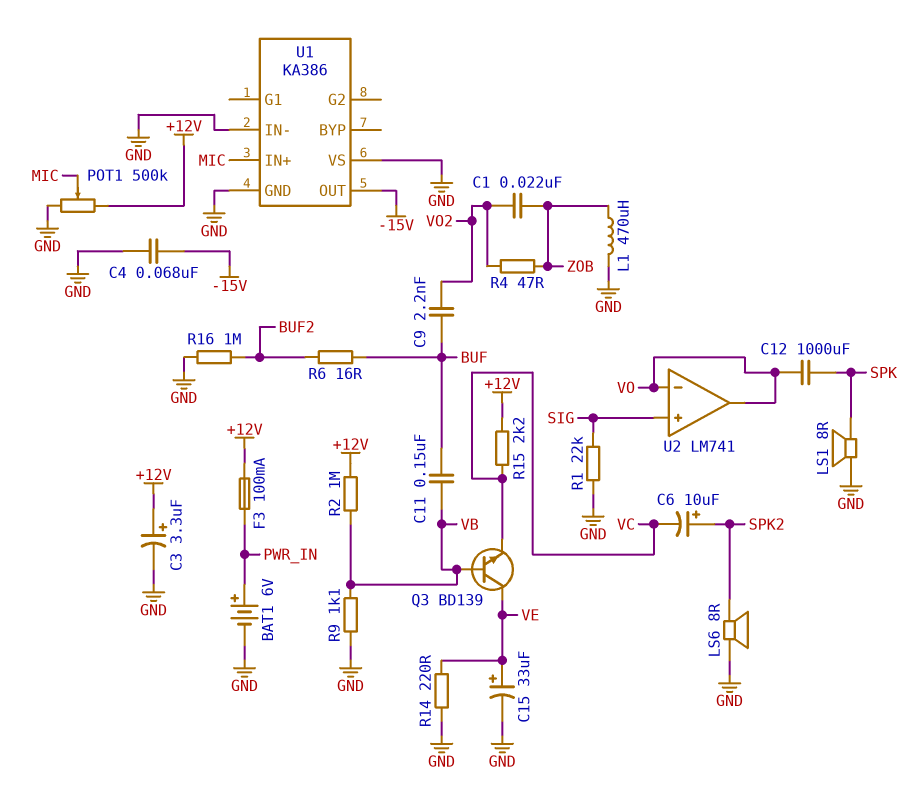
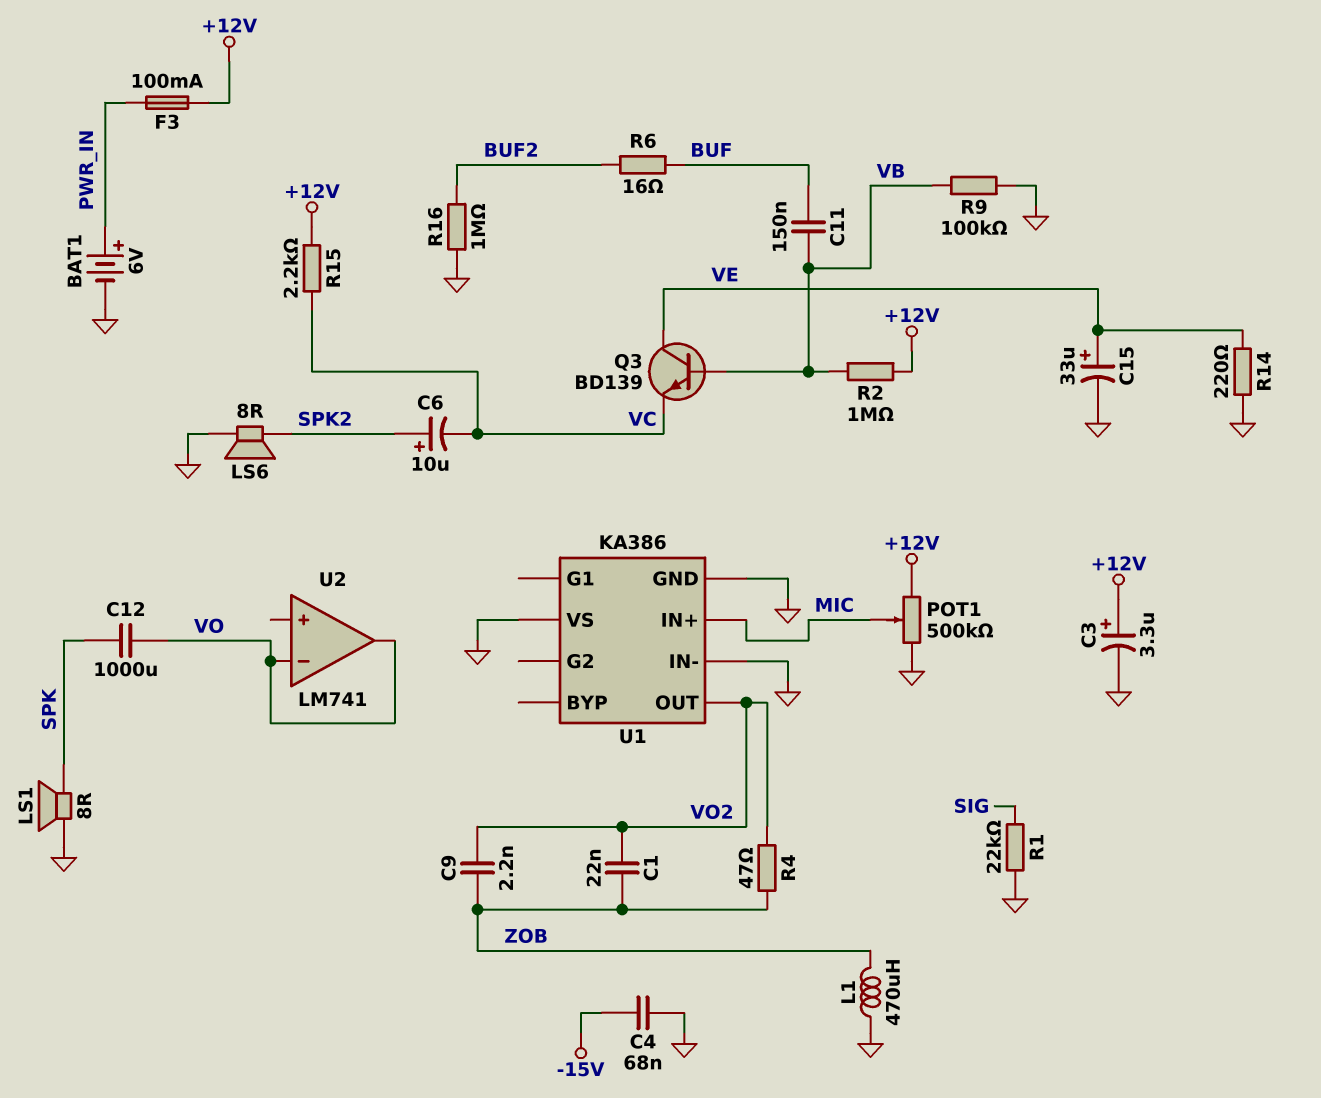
C9: 2.2nF (BUF, VO2) -> 2.2nF (VO2, ZOB)
R9: 1.1k (GND, VB) -> 100k (GND, VB)
U1 pin OUT: -15V -> VO2
U2 pin in+: SIG -> none

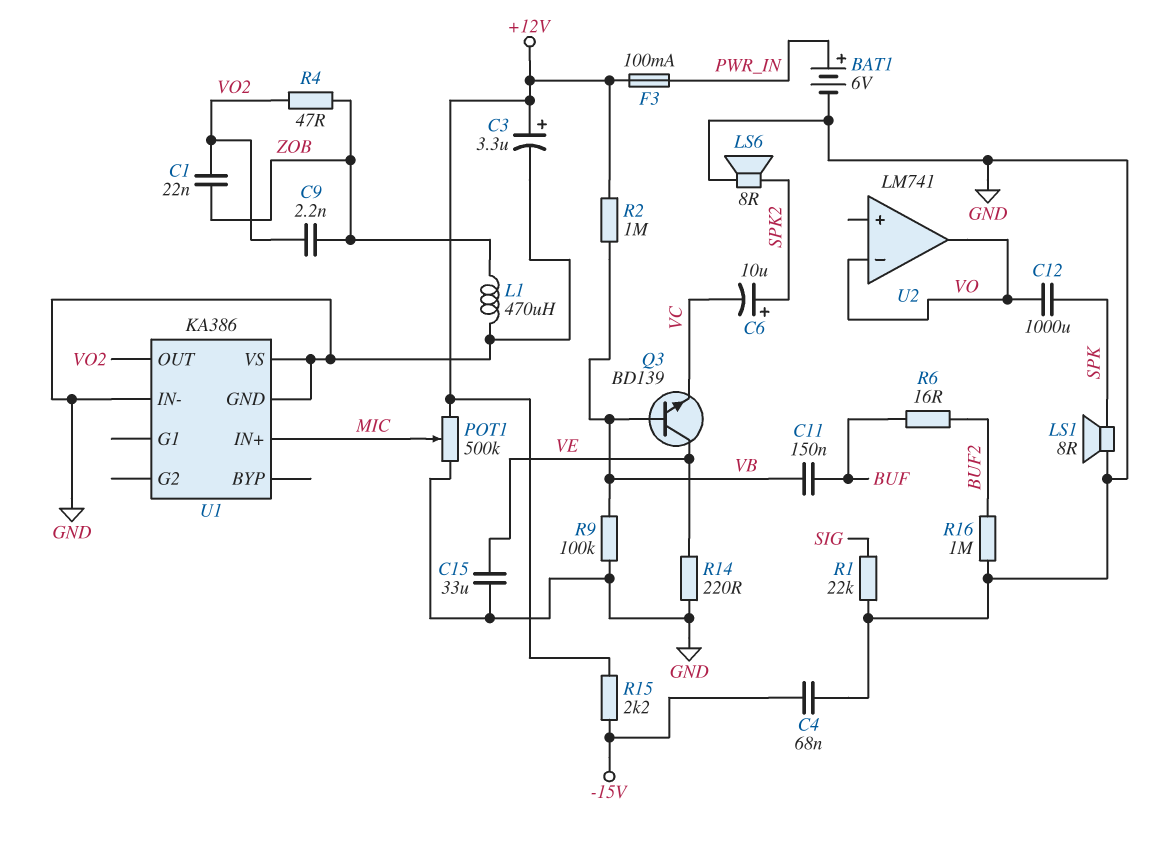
C15: 33uF (plus VE, minus GND) -> 33uF (GND, VE)
R15: 2.2k (+12V, VC) -> 2.2k (+12V, -15V)

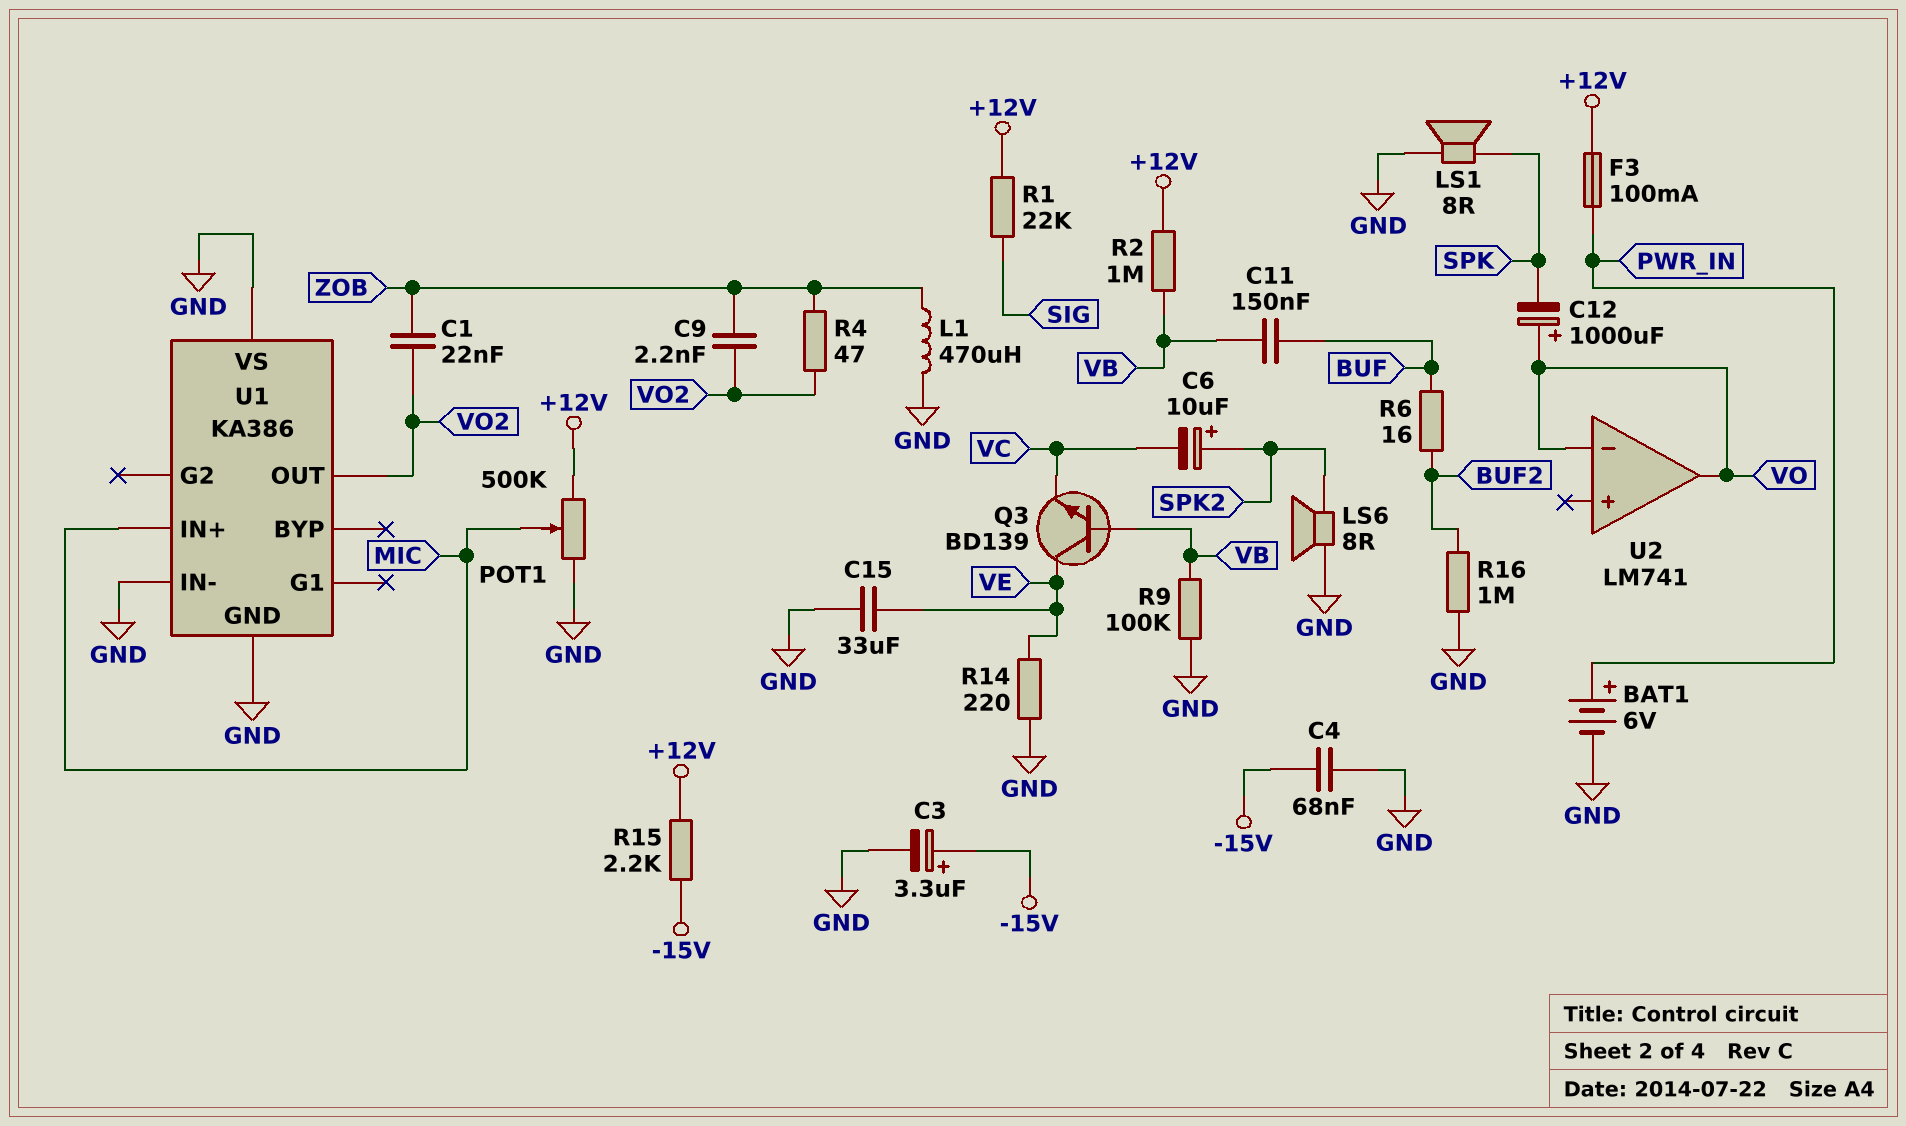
C3: 3.3uF (plus +12V, minus GND) -> 3.3uF (plus -15V, minus GND)
C12: 1000uF (SPK, VO) -> 1000uF (plus VO, minus SPK)
R1: 22k (GND, SIG) -> 22k (+12V, SIG)

